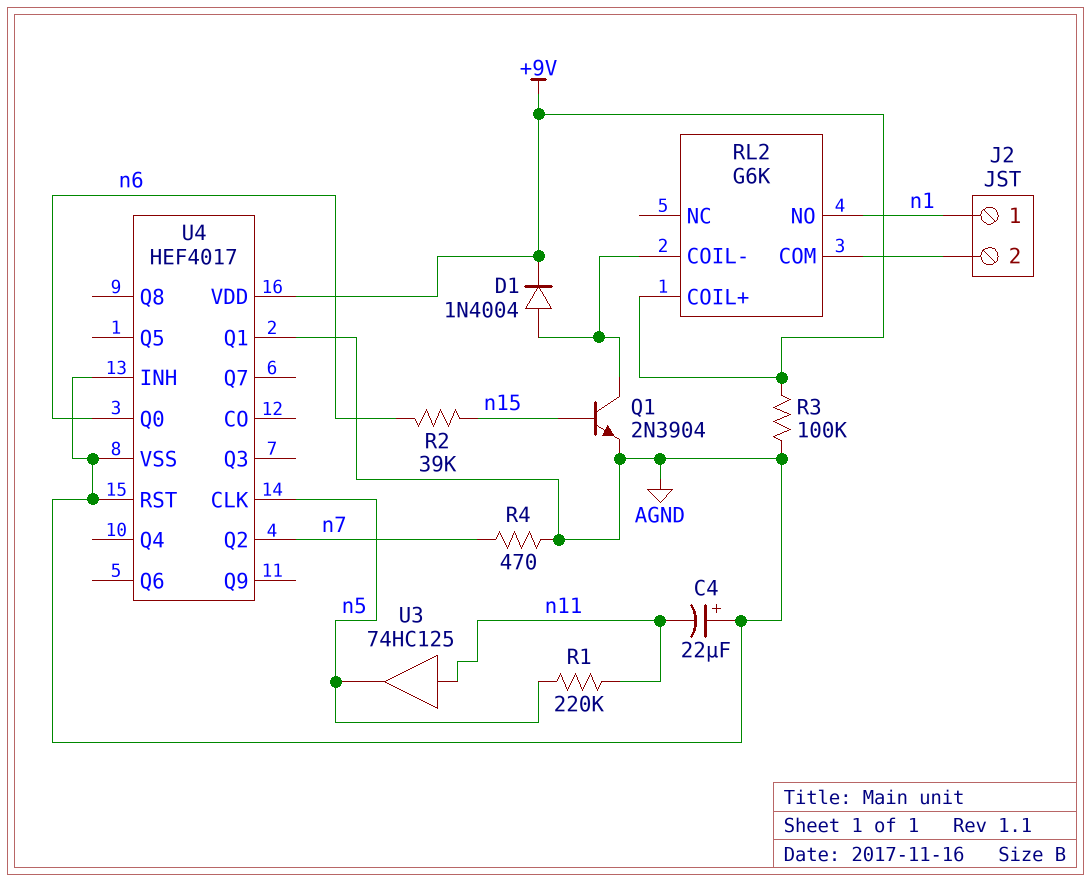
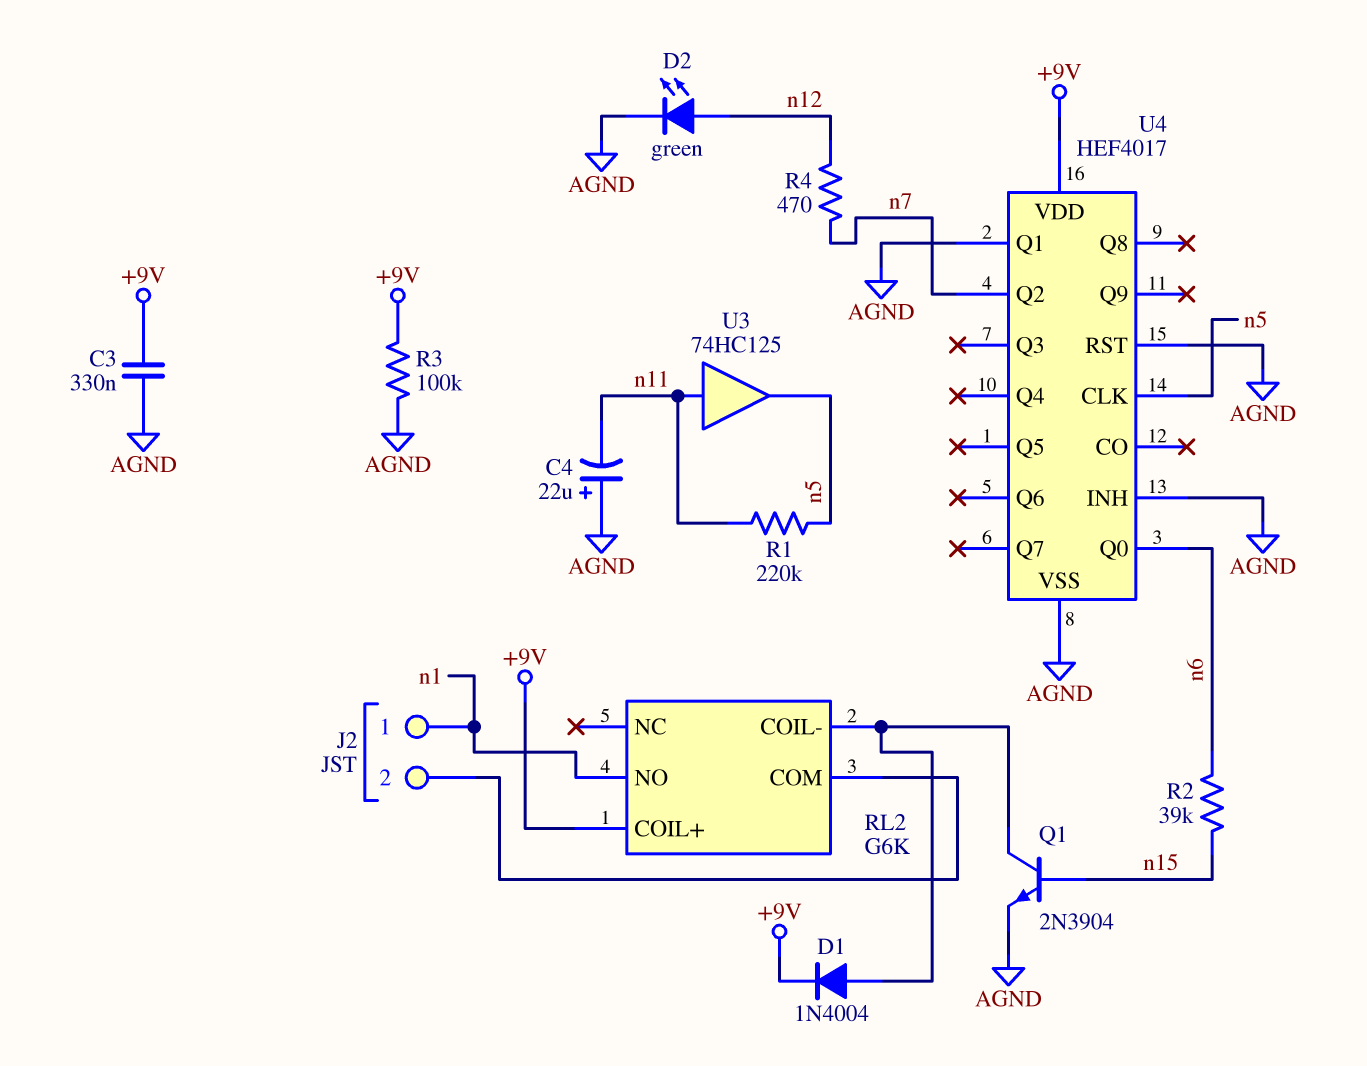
C3: none -> 330nF (+9V, AGND)
D2: none -> LED green (A n12, K AGND)
R4: 470 (AGND, n7) -> 470 (n7, n12)

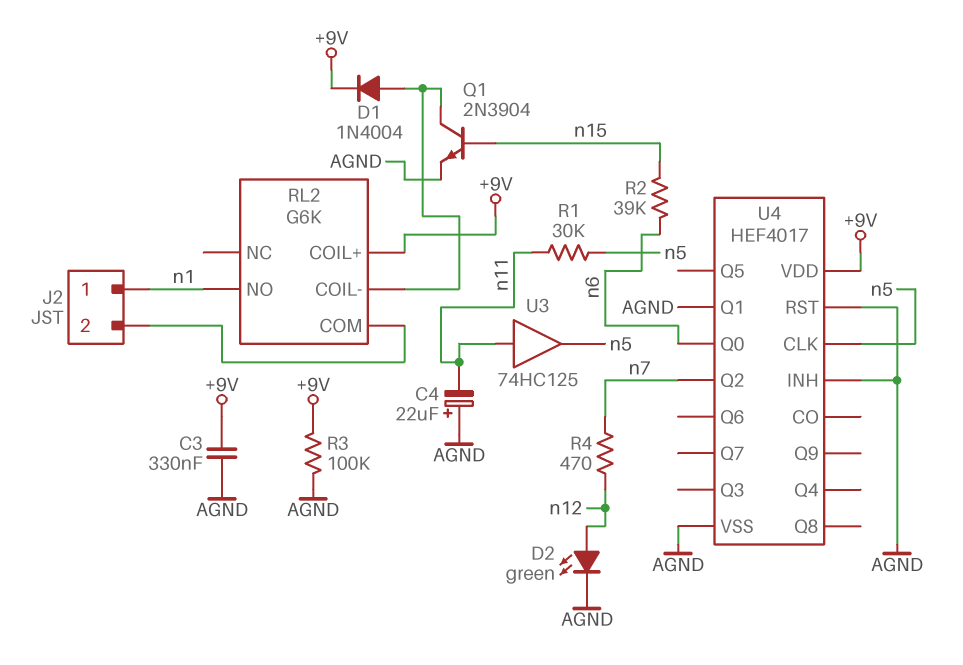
R1: 220k (n5, n11) -> 30k (n5, n11)

